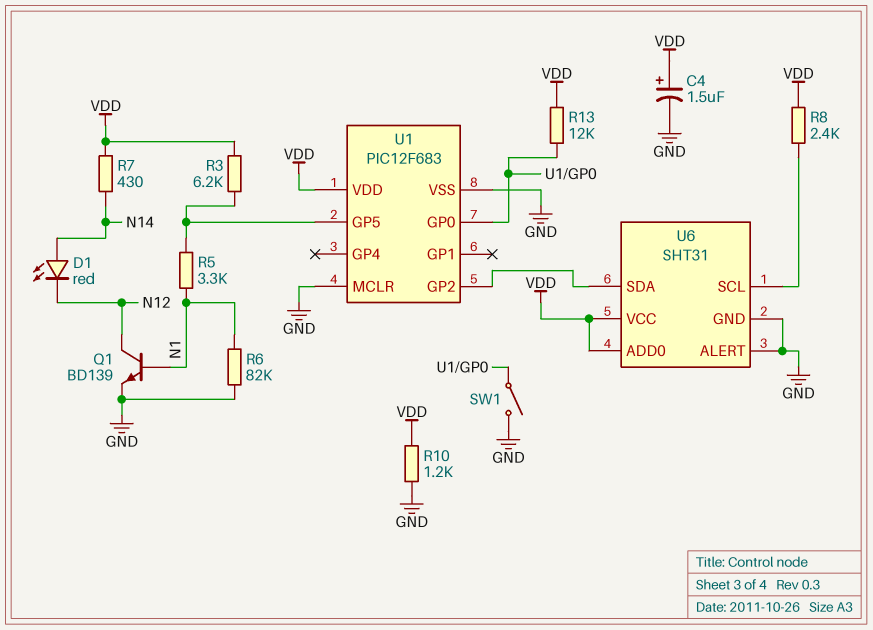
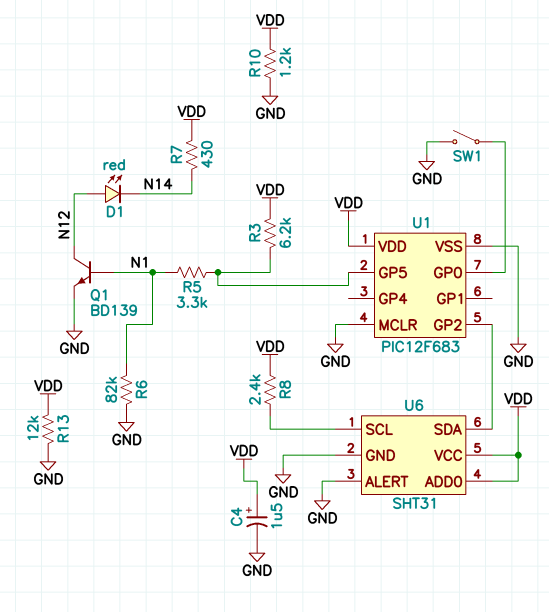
D1: LED red (A N14, K N12) -> LED red (A N12, K N14)
R13: 12k (U1/GP0, VDD) -> 12k (GND, VDD)

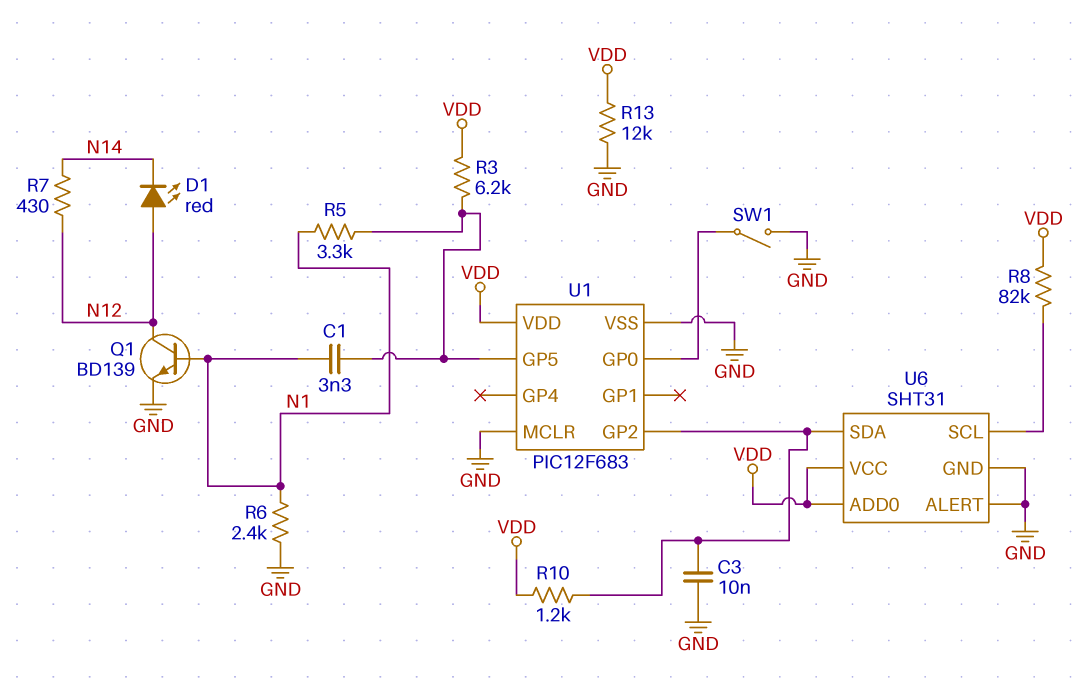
C1: none -> 3.3nF (N1, U1/GP5)
C3: none -> 10nF (GND, U1/GP2)
C4: 1.5uF (plus VDD, minus GND) -> none
R6: 82k (GND, N1) -> 2.4k (GND, N1)
R7: 430 (N14, VDD) -> 430 (N12, N14)
R8: 2.4k (U6/SCL, VDD) -> 82k (U6/SCL, VDD)
R10: 1.2k (GND, VDD) -> 1.2k (U1/GP2, VDD)

